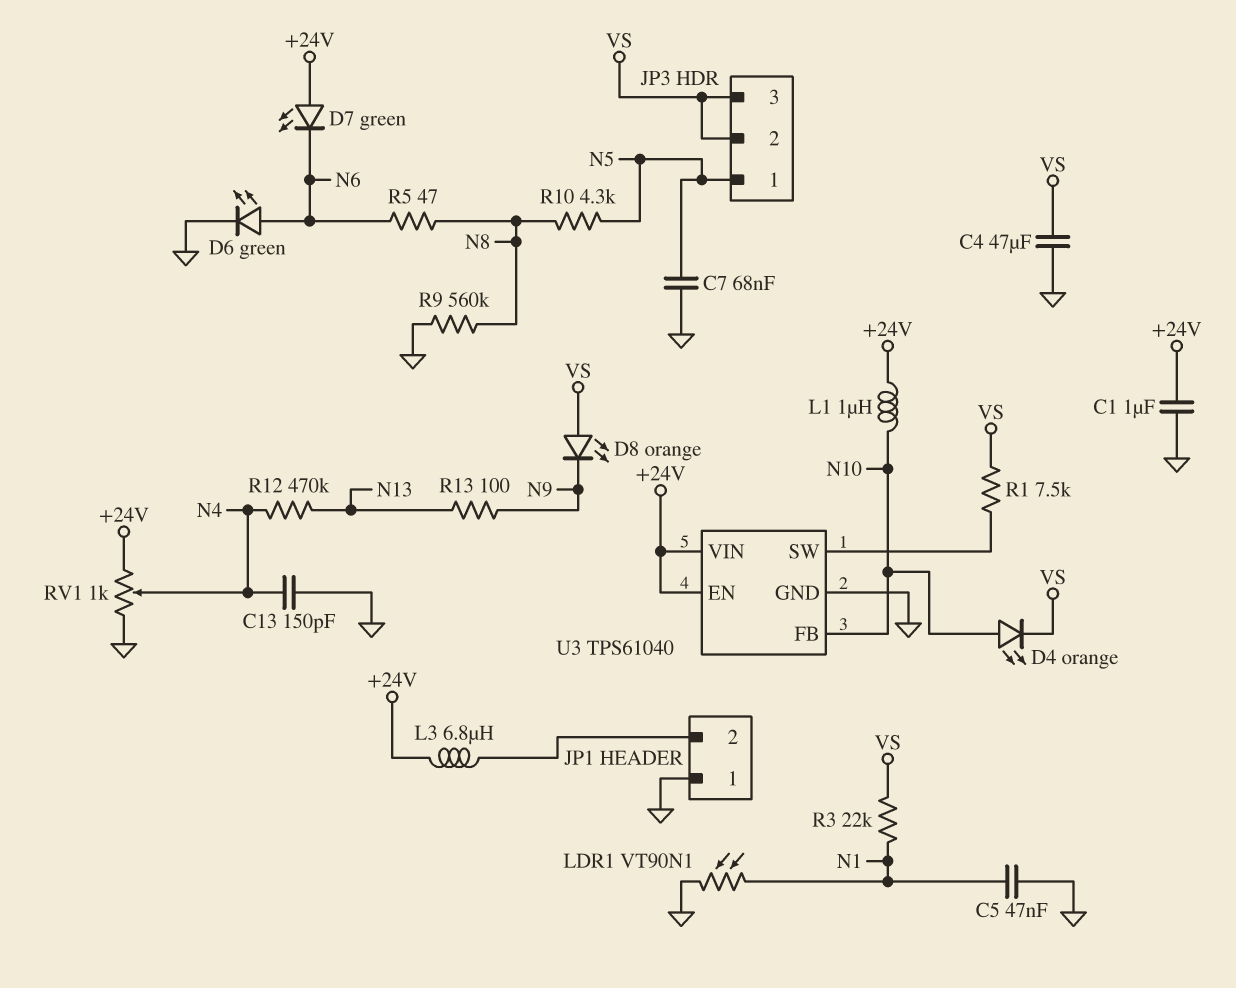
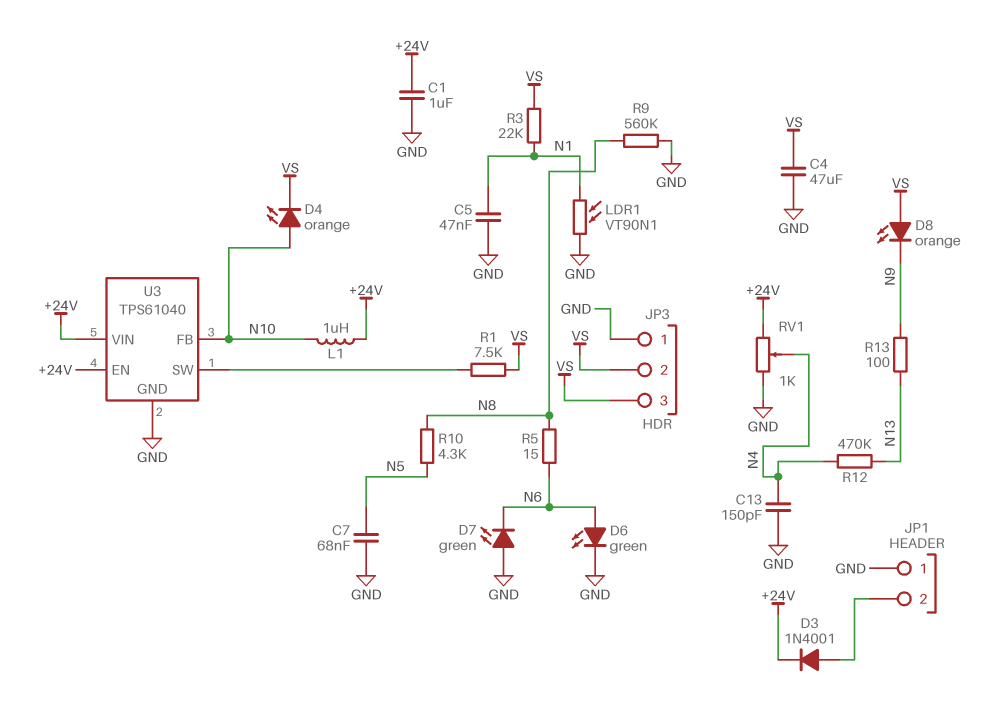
D3: none -> diode 1N4001 (A JP1/2, K +24V)
D7: LED green (A +24V, K N6) -> LED green (A GND, K N6)
JP3 pin 1: N5 -> GND
L3: 6.8uH (+24V, JP1/2) -> none
R5: 47 (N6, N8) -> 15 (N6, N8)

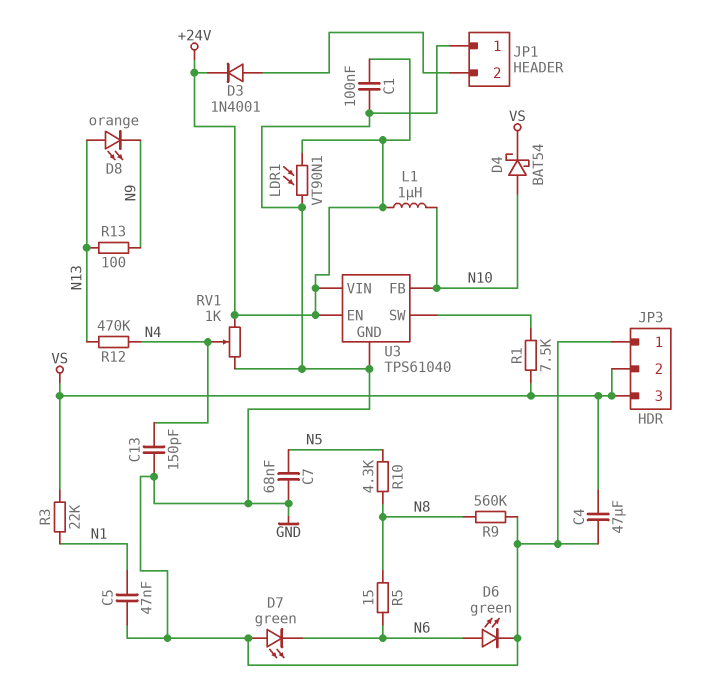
C1: 1uF (+24V, GND) -> 100nF (+24V, GND)
D4: LED orange (A N10, K VS) -> schottky BAT54 (A N10, K VS)
D8: LED orange (A VS, K N9) -> LED orange (A N13, K N9)
LDR1: VT90N1 (GND, N1) -> VT90N1 (+24V, GND)

